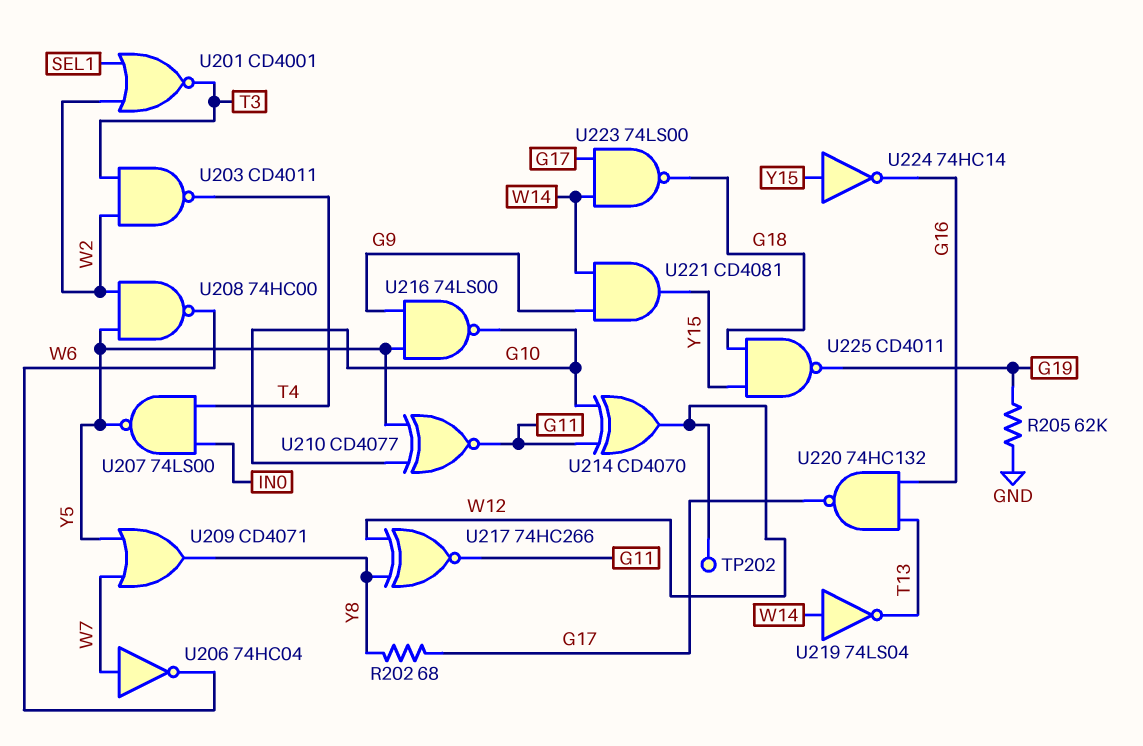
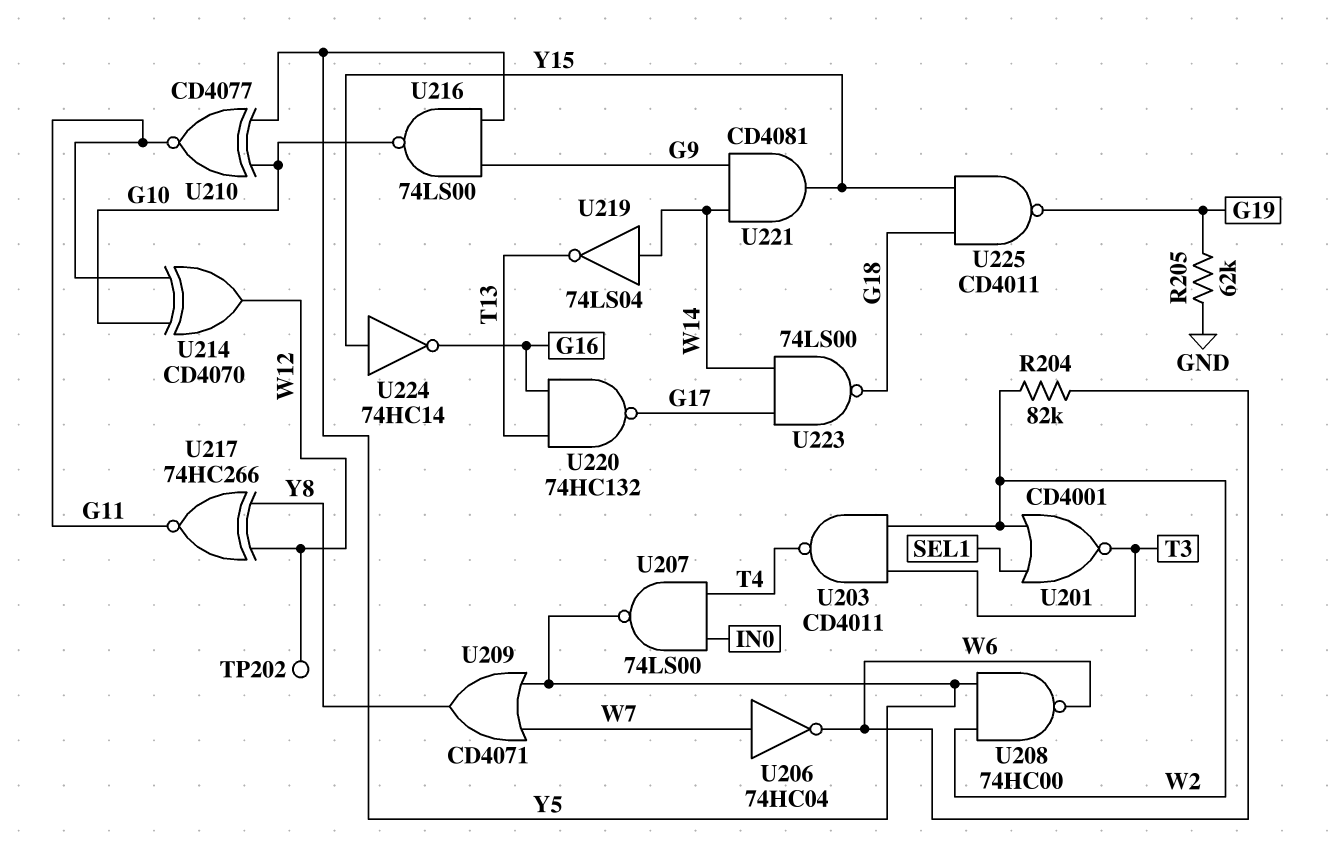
R202: 68 (G17, Y8) -> none
R204: none -> 82k (W2, W6)

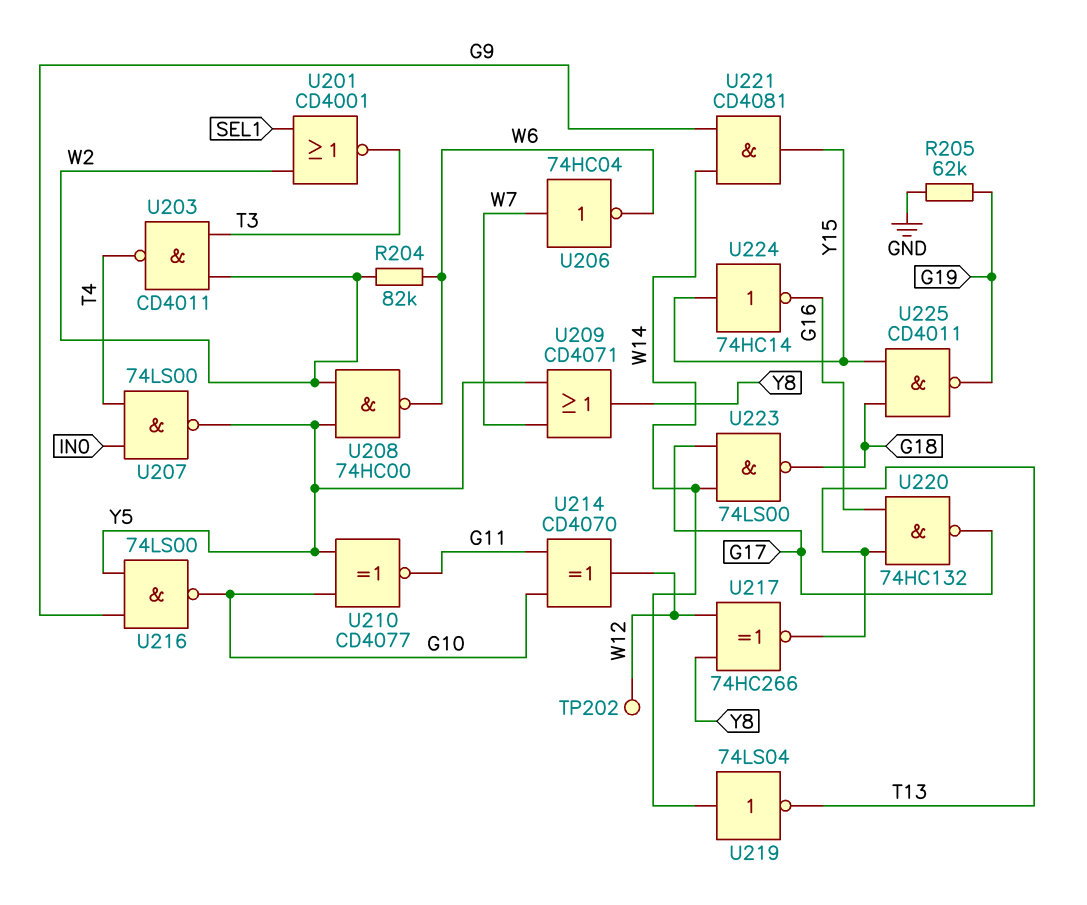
U217: XNOR 74HC266 (in W12, in Y8, out G11) -> XNOR 74HC266 (in W12, in Y8, out T13)

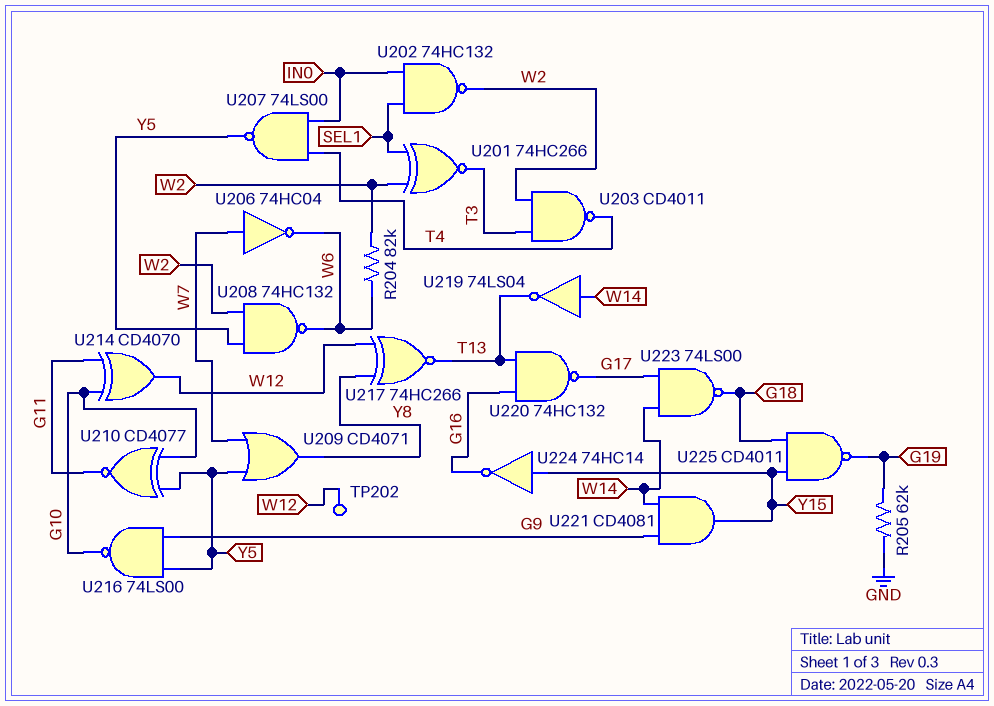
U201: NOR CD4001 (in SEL1, in W2, out T3) -> XNOR 74HC266 (in SEL1, in W2, out T3)
U202: none -> NAND 74HC132 (in IN0, in SEL1, out W2)
U208: NAND 74HC00 (in W2, in Y5, out W6) -> NAND 74HC132 (in W2, in Y5, out W6)

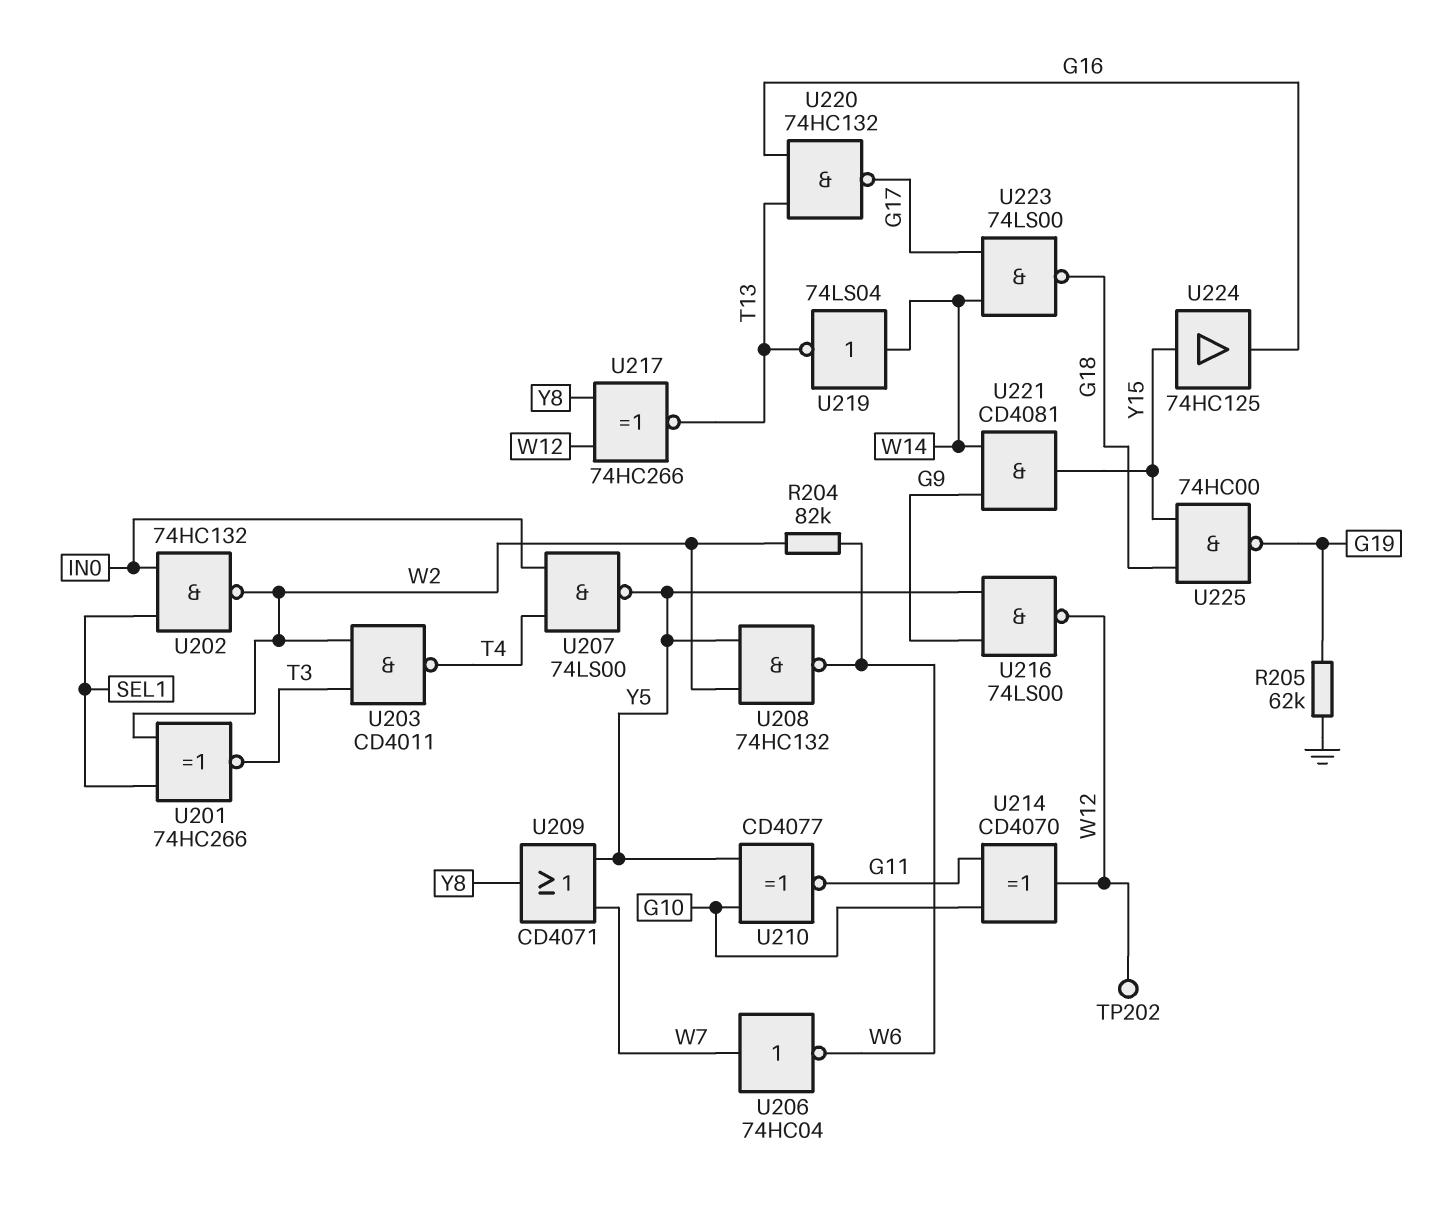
U216: NAND 74LS00 (in G9, in Y5, out G10) -> NAND 74LS00 (in G9, in Y5, out W12)
U224: NOT 74HC14 (in Y15, out G16) -> buffer 74HC125 (in Y15, out G16)
U225: NAND CD4011 (in G18, in Y15, out G19) -> NAND 74HC00 (in G18, in Y15, out G19)

